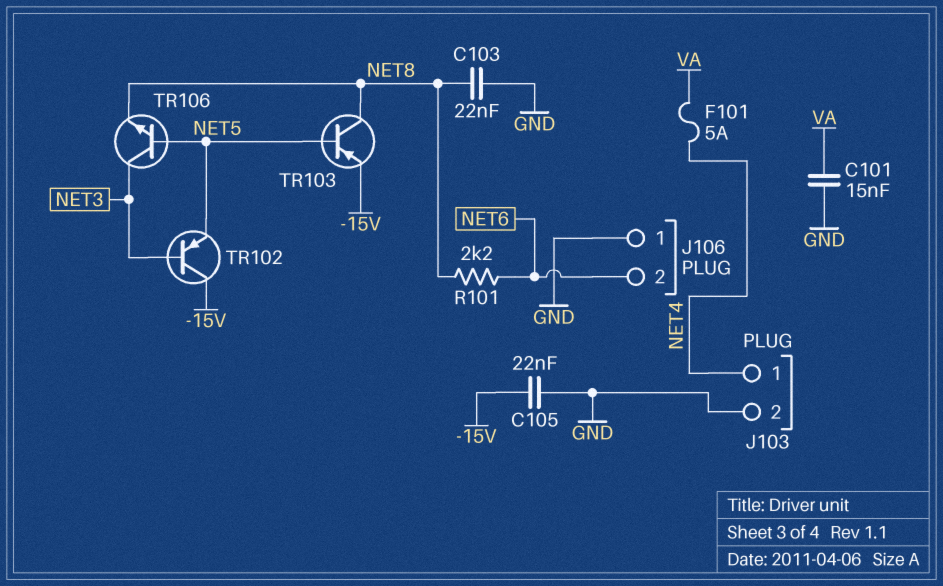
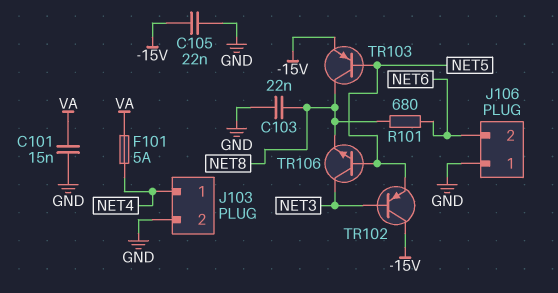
R101: 2.2k (NET6, NET8) -> 680 (NET6, NET8)

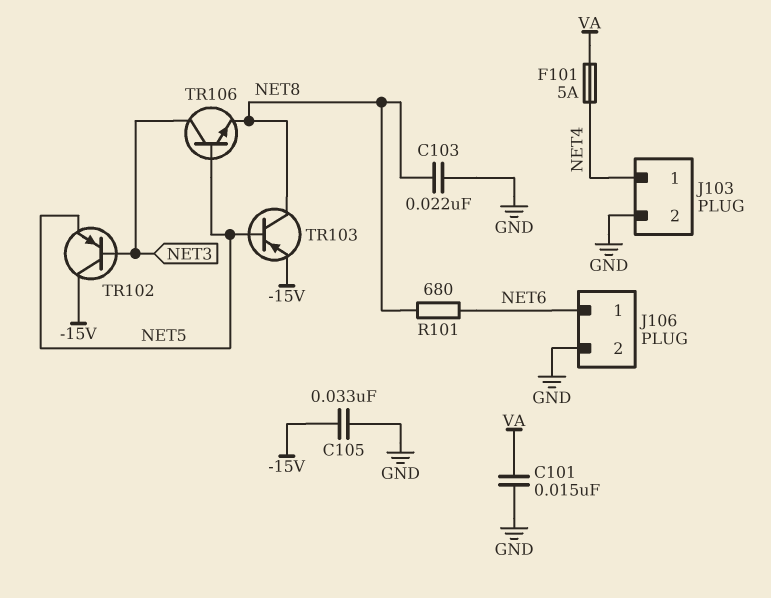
C105: 22nF (-15V, GND) -> 33nF (-15V, GND)
J106 pin 1: GND -> NET6
J106 pin 2: NET6 -> GND

